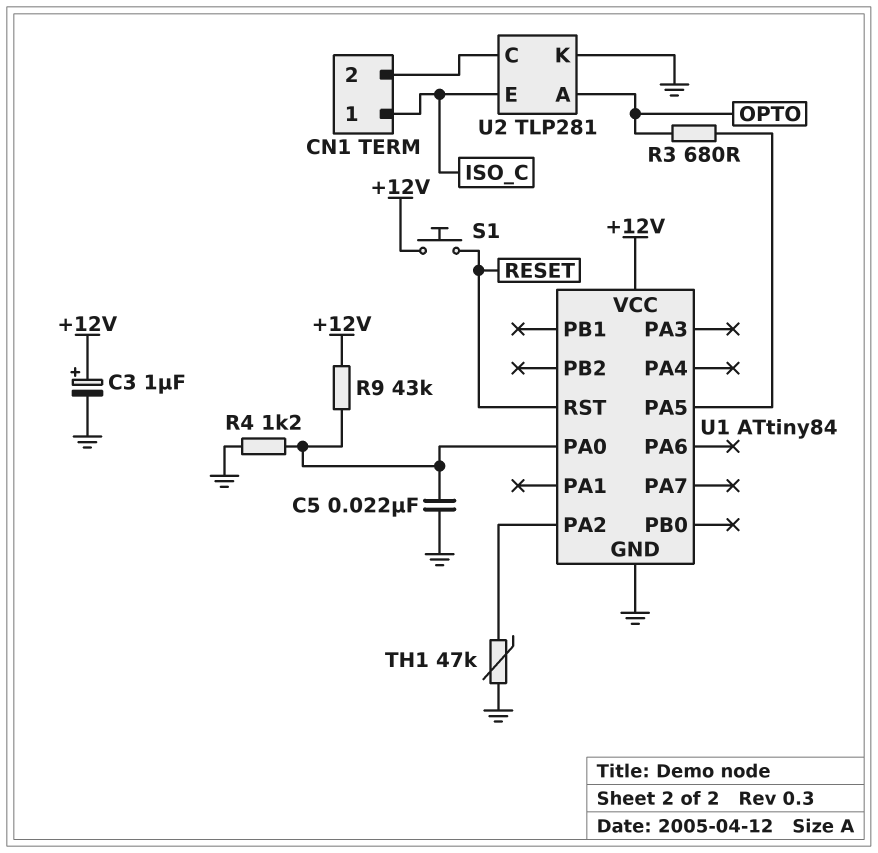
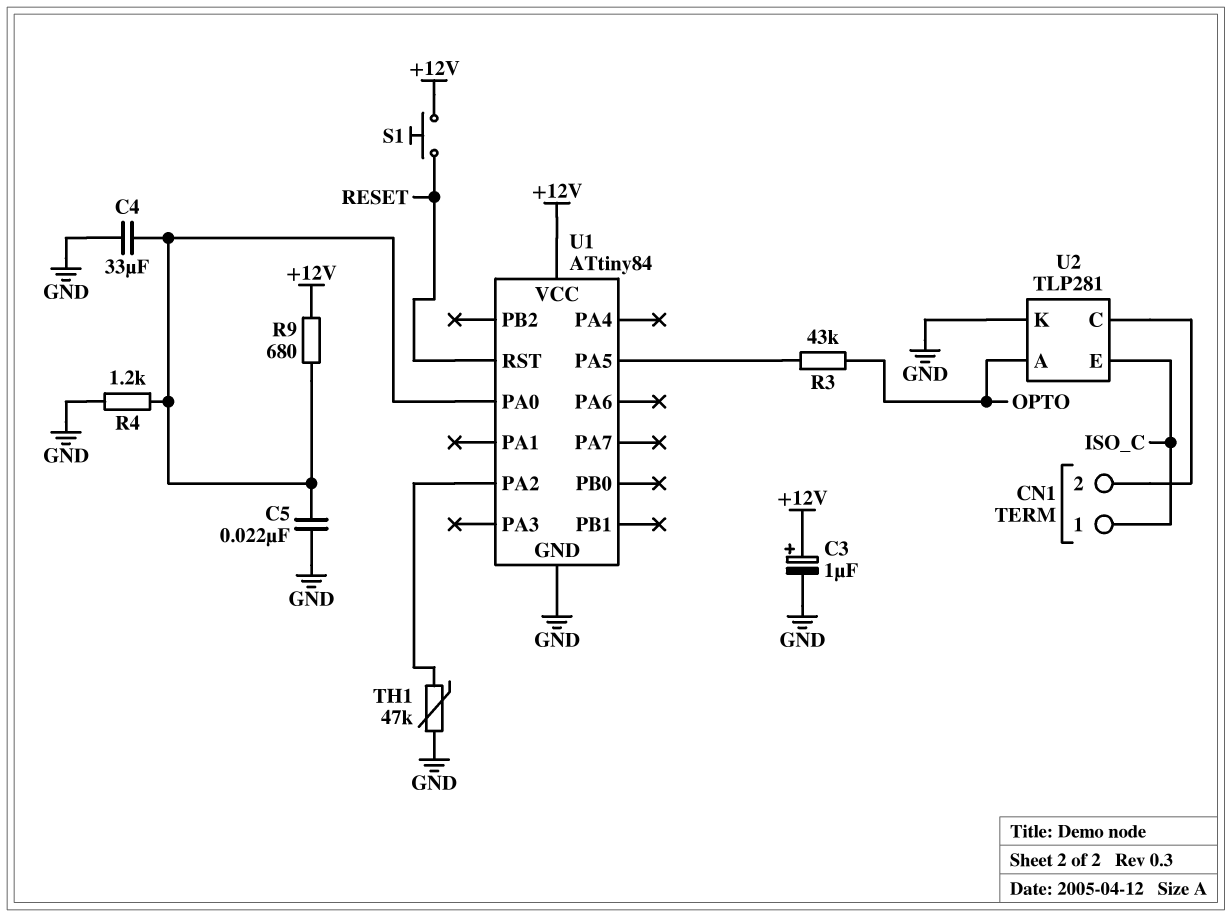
C4: none -> 33uF (GND, U1/PA0)
R3: 680 (OPTO, U1/PA5) -> 43k (OPTO, U1/PA5)
R9: 43k (+12V, U1/PA0) -> 680 (+12V, U1/PA0)

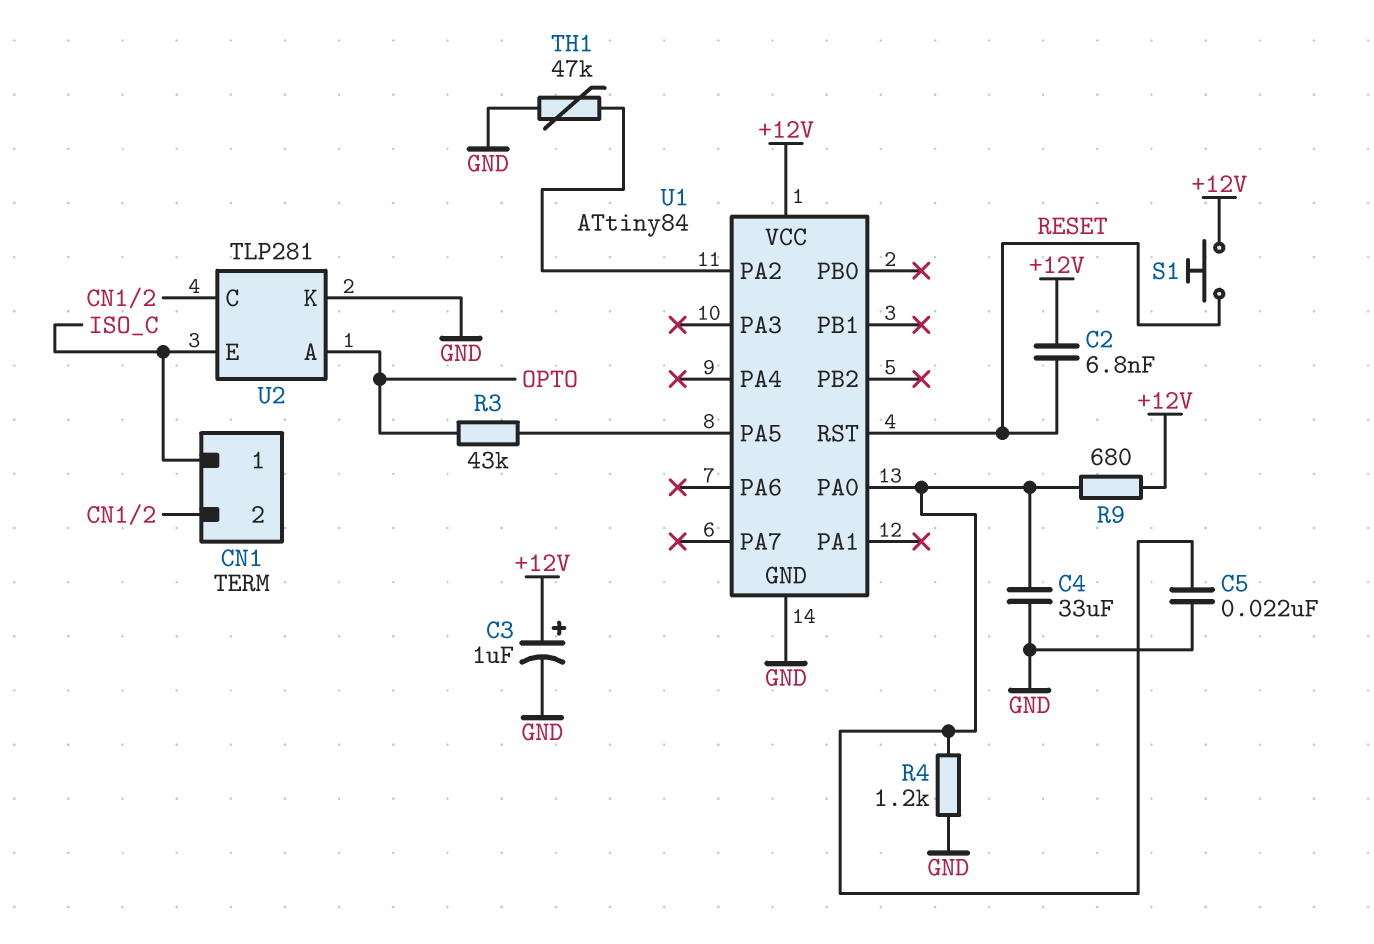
C2: none -> 6.8nF (+12V, RESET)

